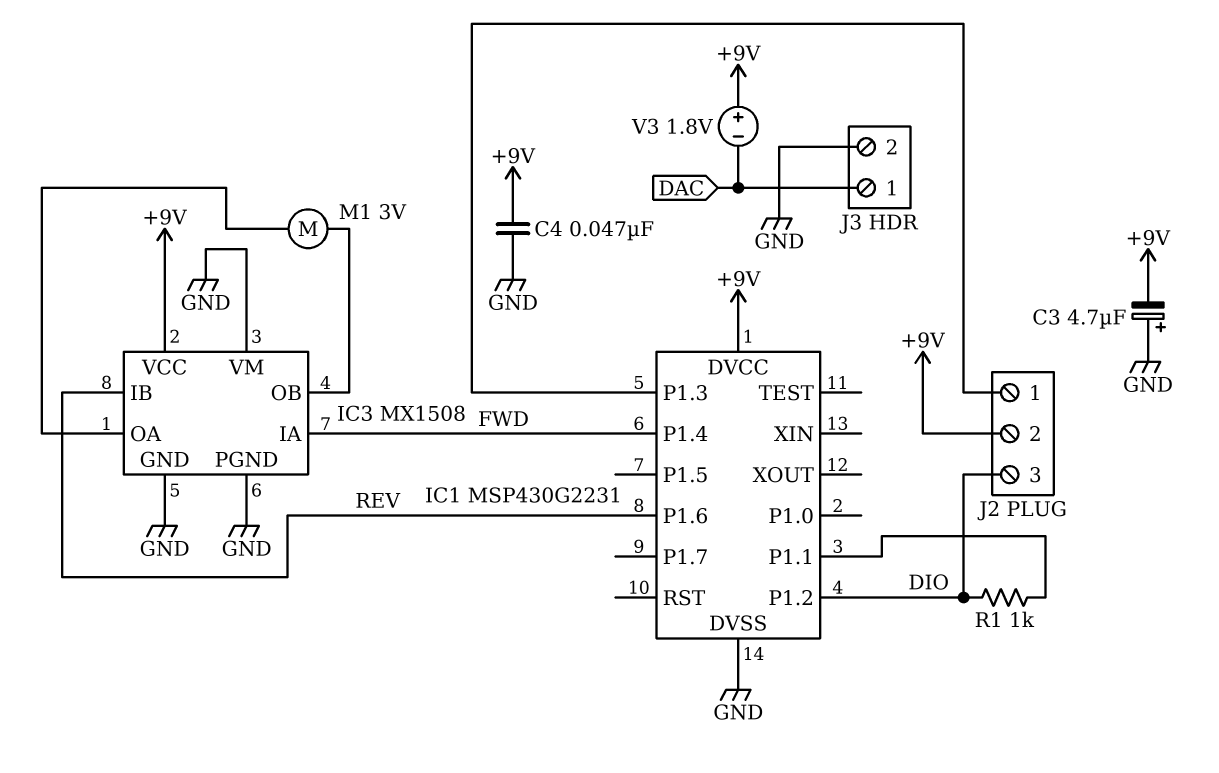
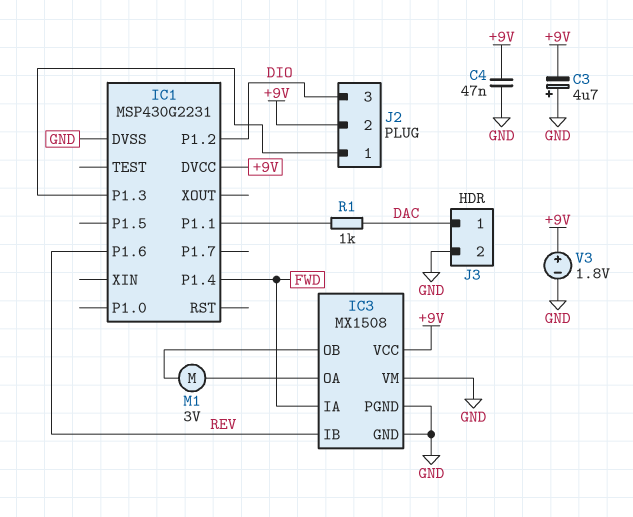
R1: 1k (DIO, IC1/P1.1) -> 1k (DAC, IC1/P1.1)
V3: 1.8V (plus +9V, minus DAC) -> 1.8V (plus +9V, minus GND)

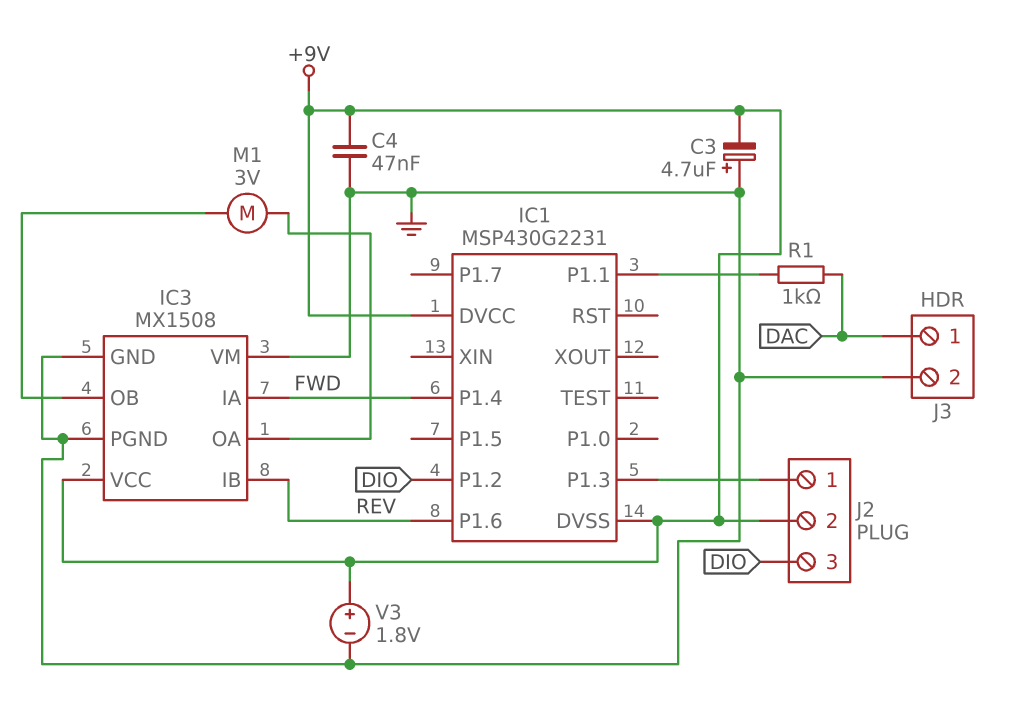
IC1 pin DVSS: GND -> +9V

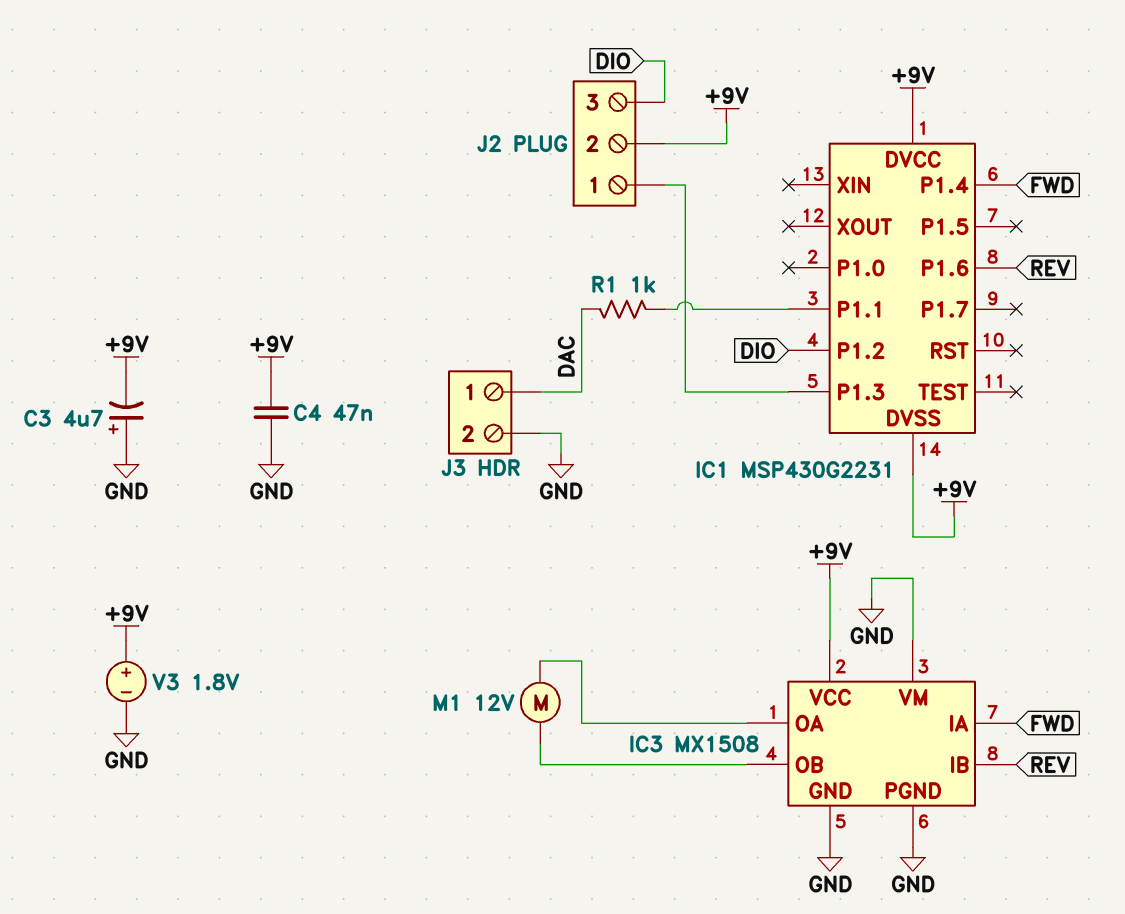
M1: motor 3V (IC3/OA, IC3/OB) -> motor 12V (IC3/OA, IC3/OB)

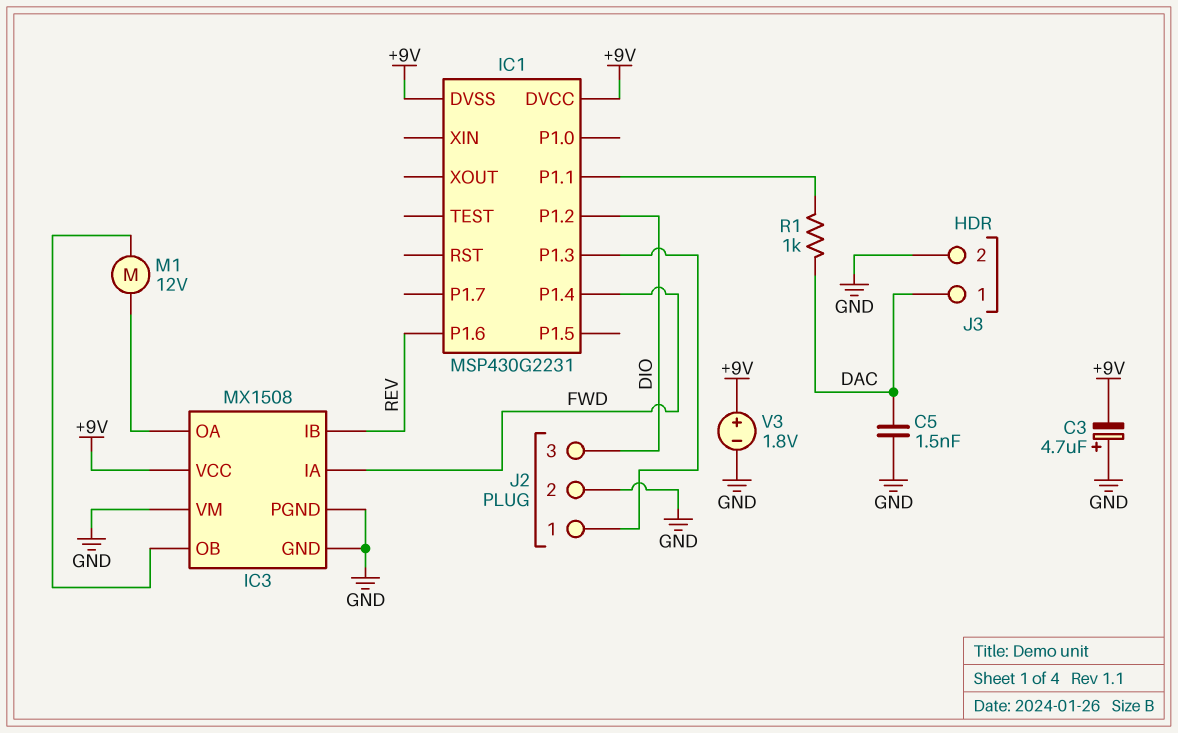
C4: 47nF (+9V, GND) -> none
C5: none -> 1.5nF (DAC, GND)
J2 pin 2: +9V -> GND

